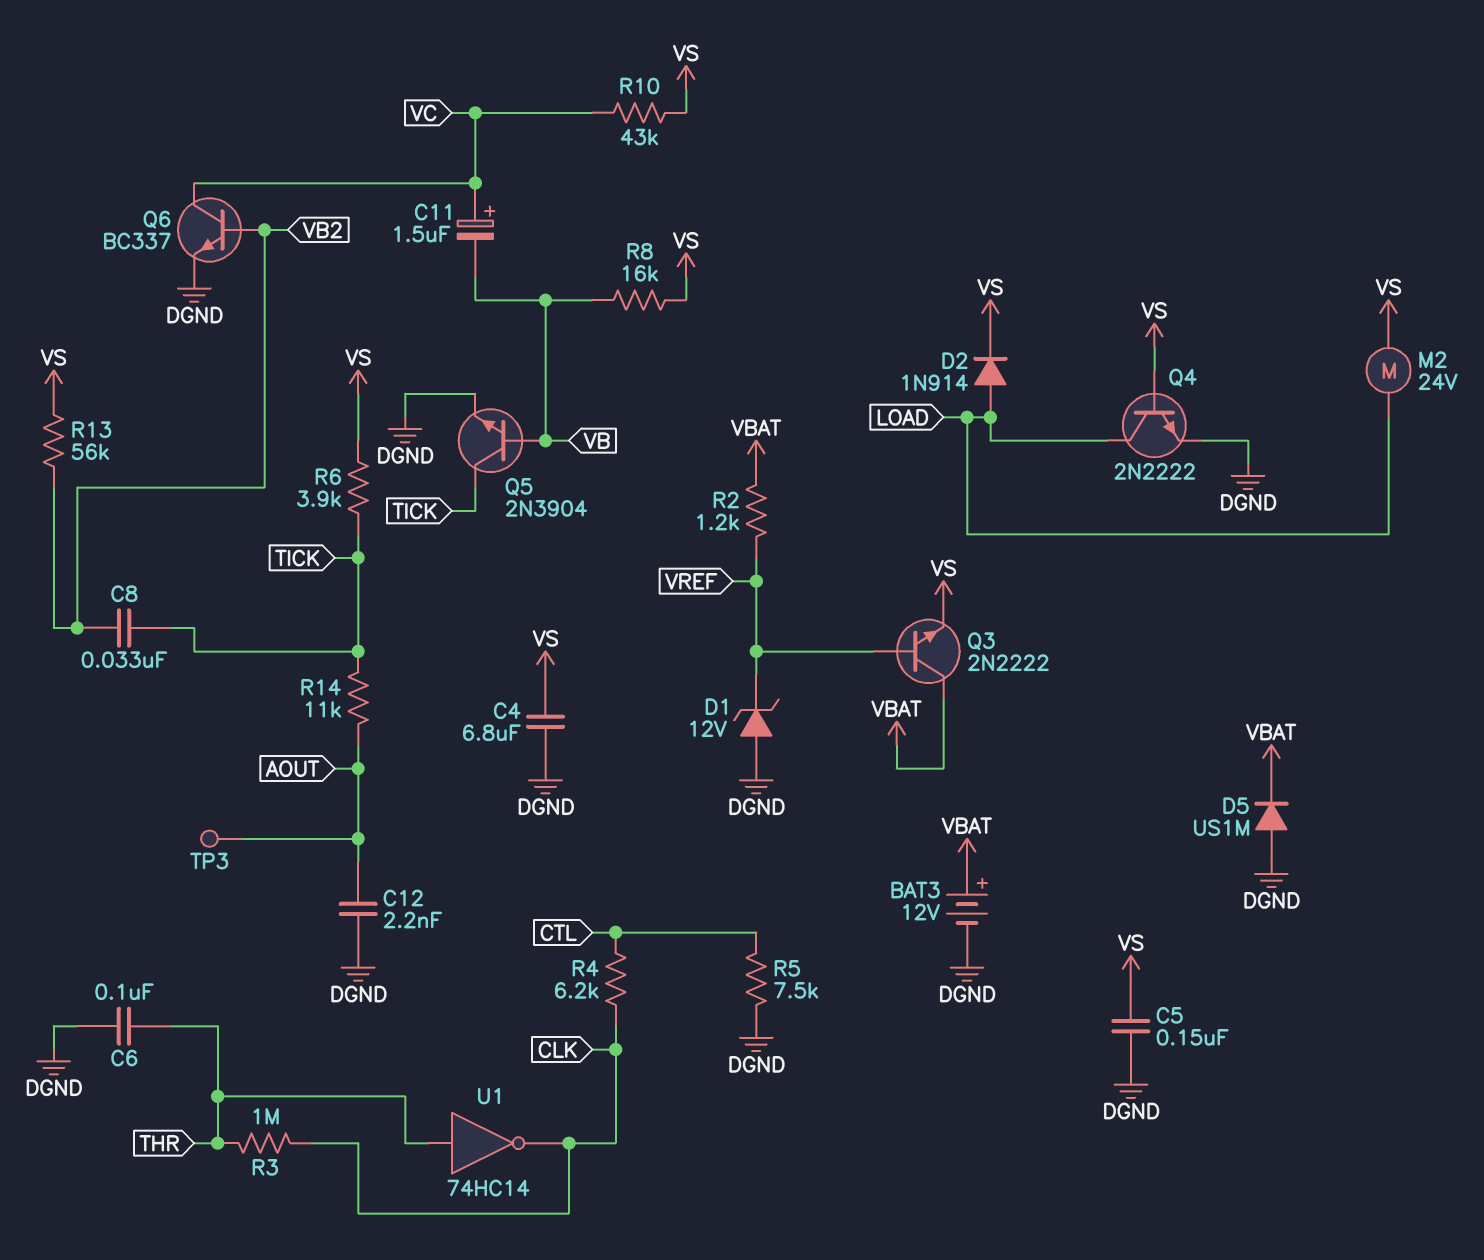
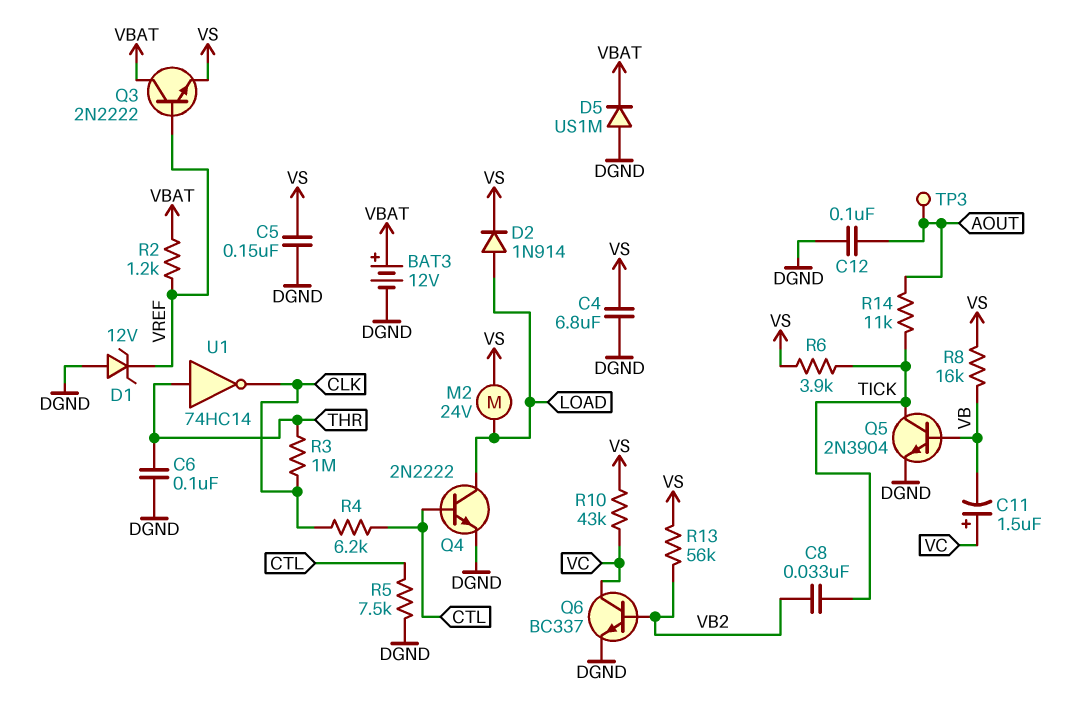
C12: 2.2nF (AOUT, DGND) -> 100nF (AOUT, DGND)
Q4: NPN 2N2222 (B VS, C LOAD, E DGND) -> NPN 2N2222 (B CTL, C LOAD, E DGND)

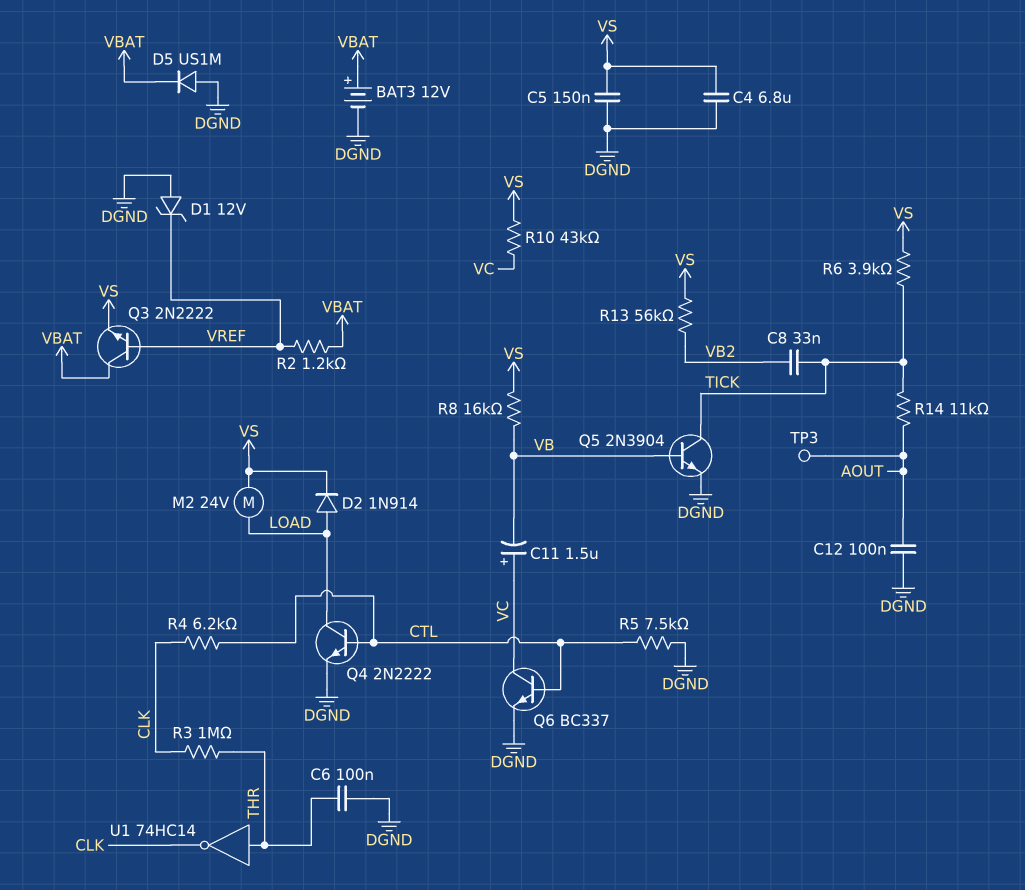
Q6: NPN BC337 (B VB2, C VC, E DGND) -> NPN BC337 (B CTL, C VC, E DGND)

